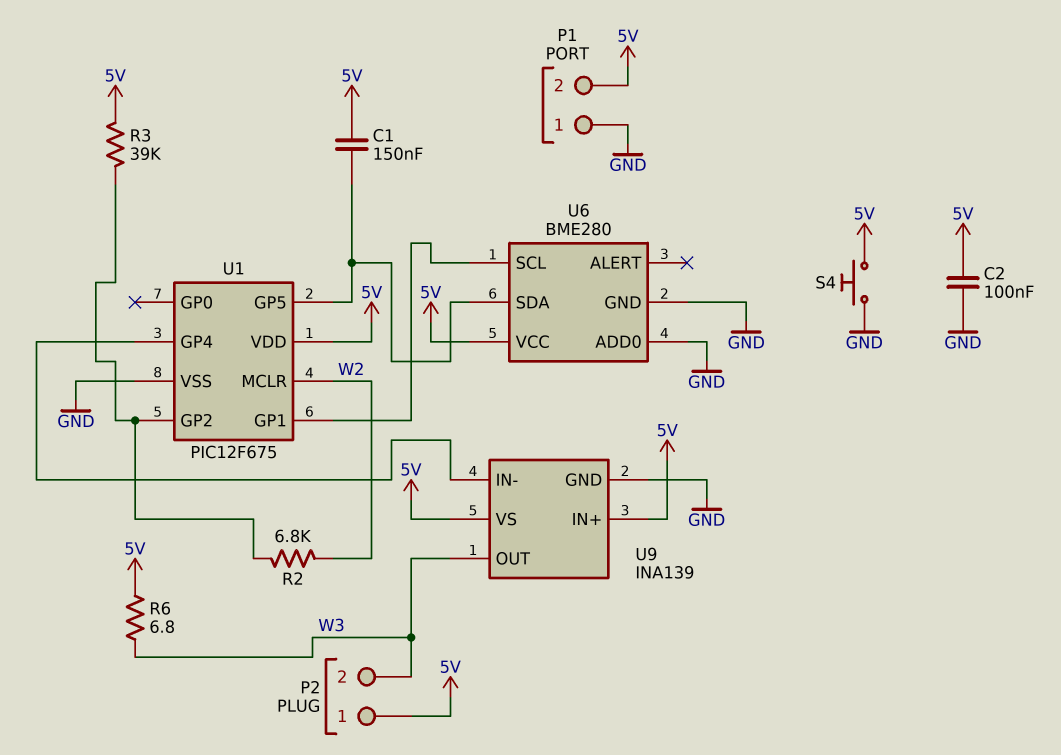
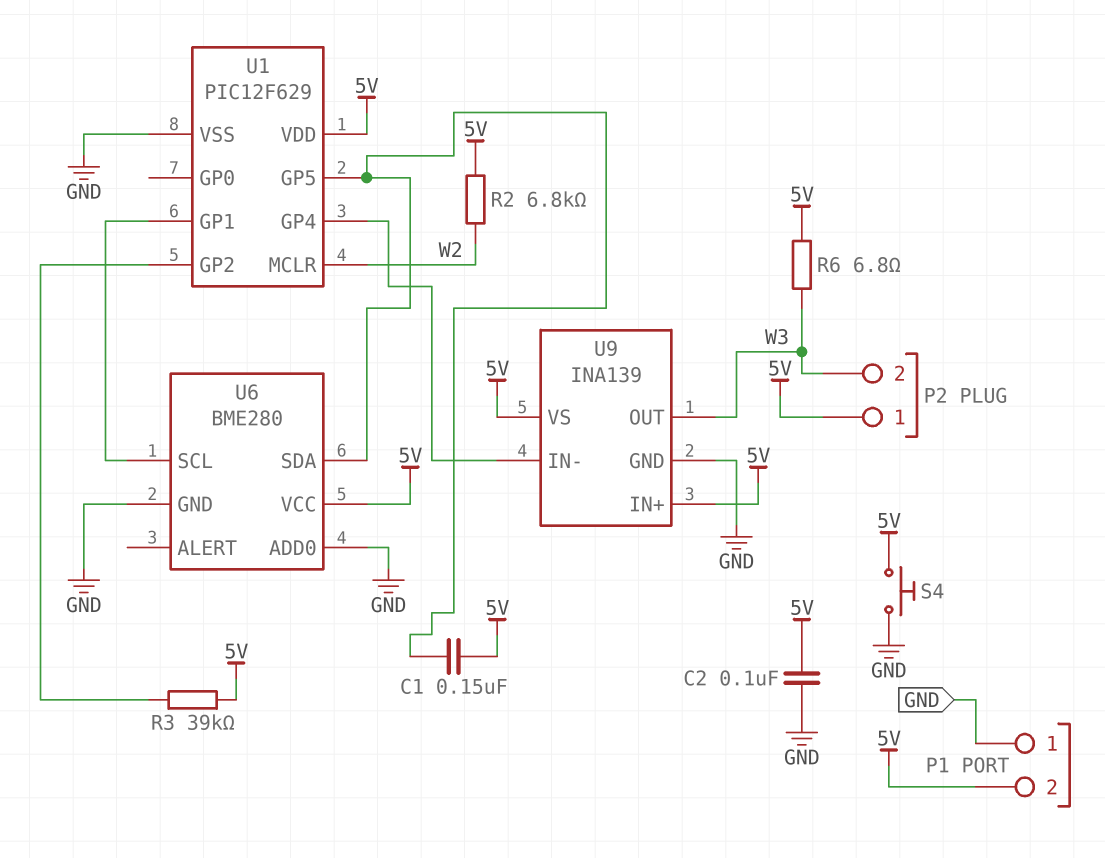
R2: 6.8k (U1/GP2, W2) -> 6.8k (5V, W2)
U1: PIC12F675 -> PIC12F629

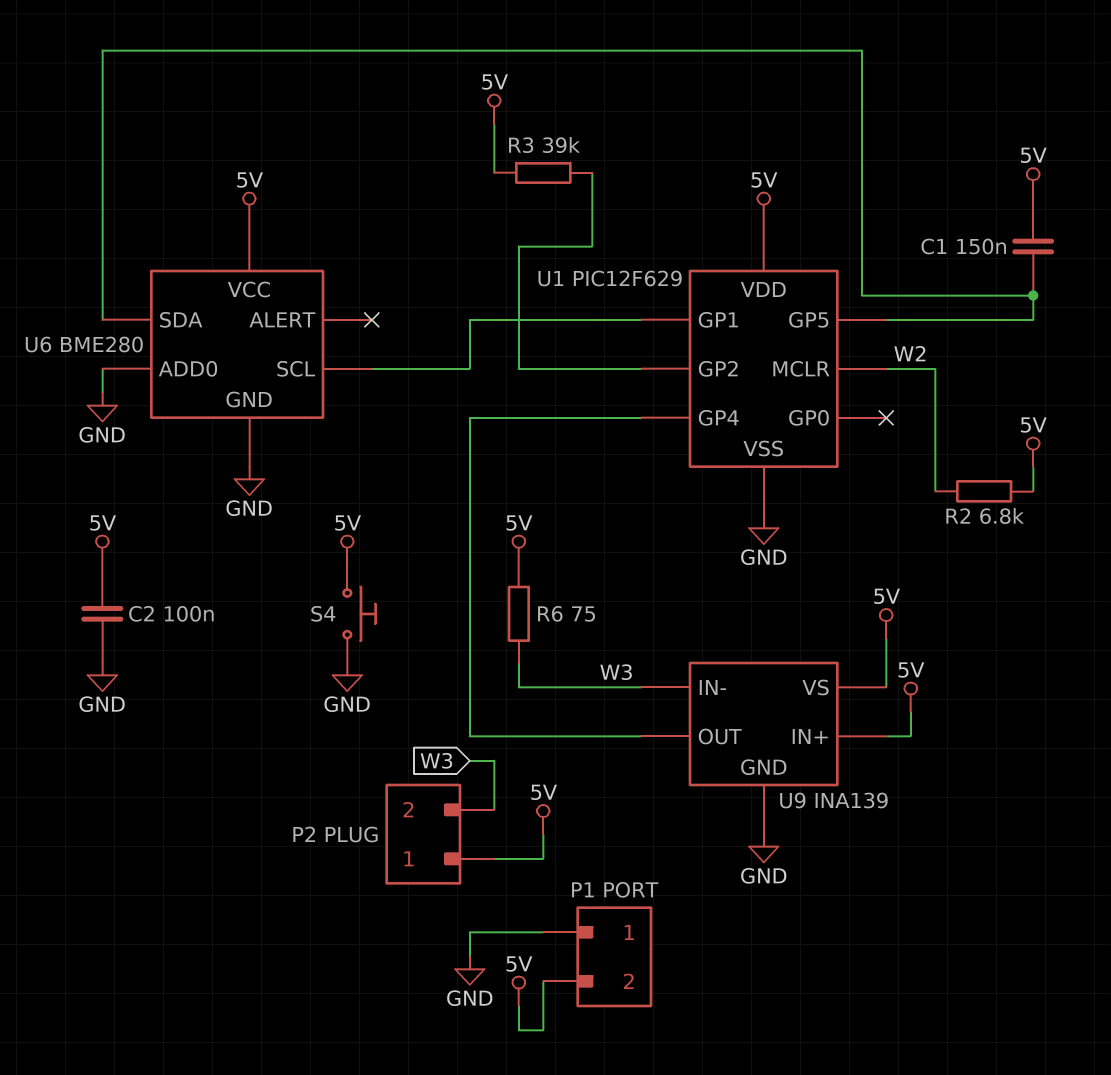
R6: 6.8 (5V, W3) -> 75 (5V, W3)
U9 pin IN-: U1/GP4 -> W3
U9 pin OUT: W3 -> U1/GP4

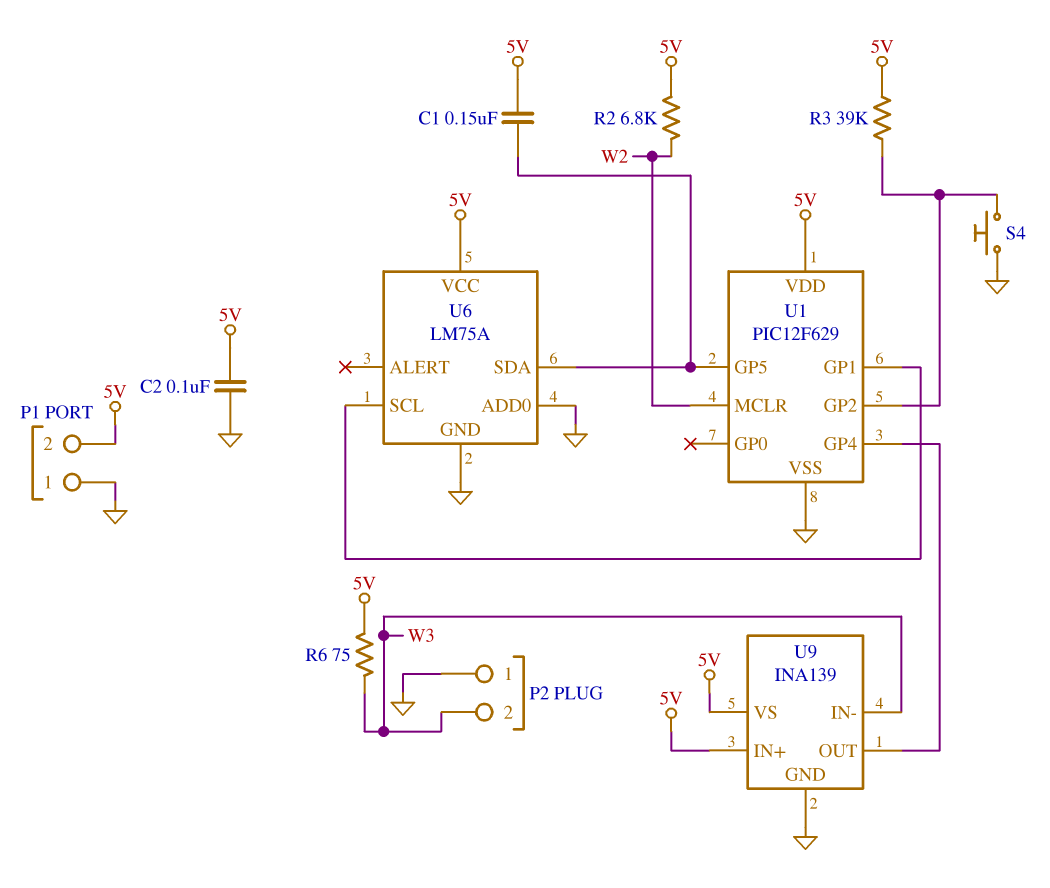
P2 pin 1: 5V -> GND
S4: button (5V, GND) -> button (GND, U1/GP2)
U6: BME280 -> LM75A

